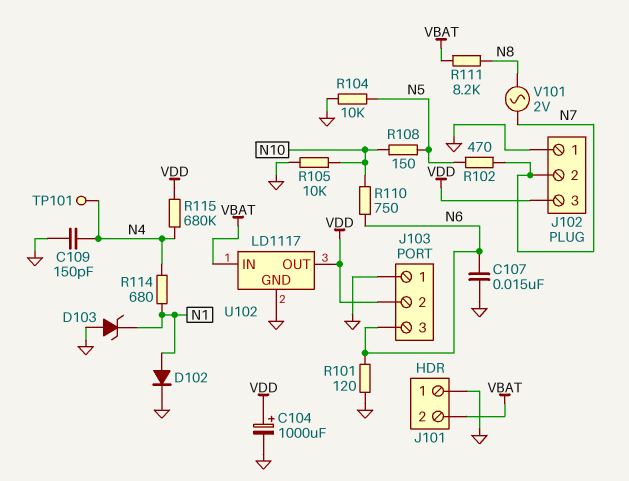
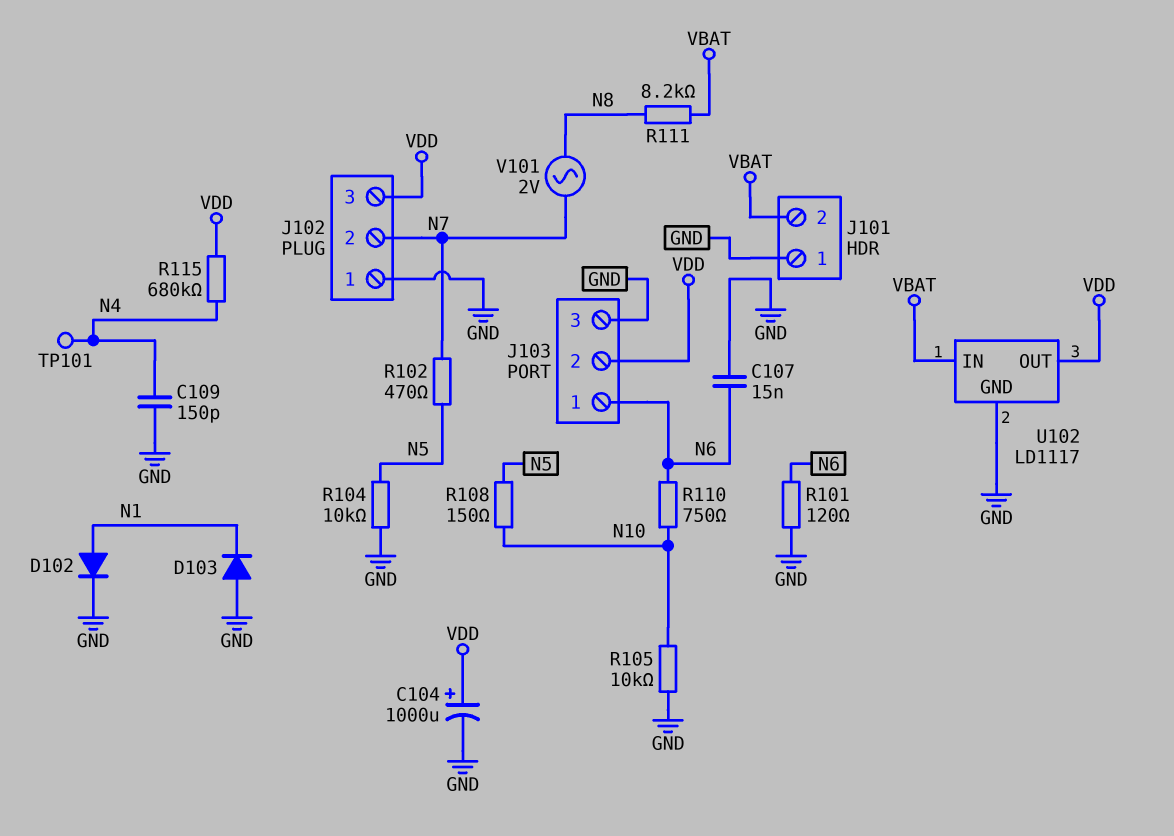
D103: zener (A GND, K N1) -> diode (A GND, K N1)
J103 pin 1: GND -> N6
J103 pin 3: N6 -> GND
R114: 680 (N1, N4) -> none

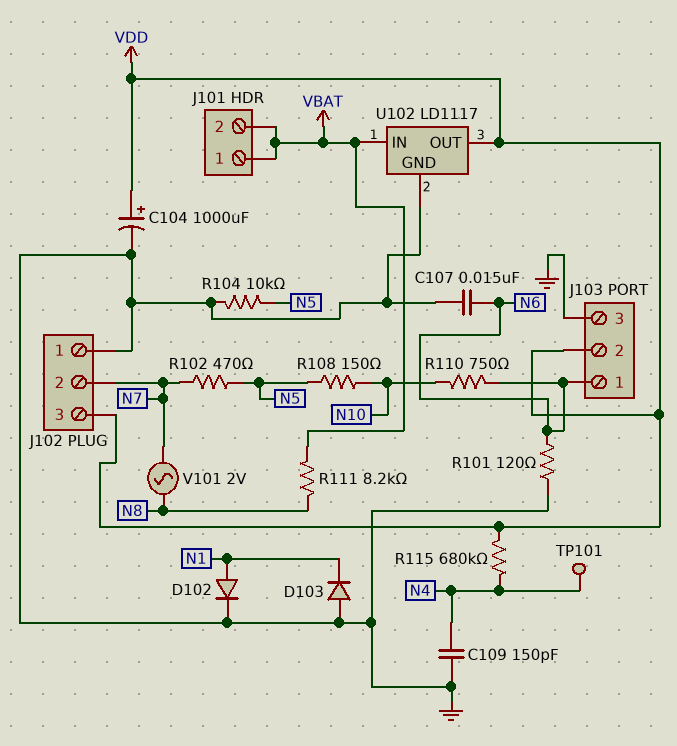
J101 pin 1: GND -> VBAT
R105: 10k (GND, N10) -> none

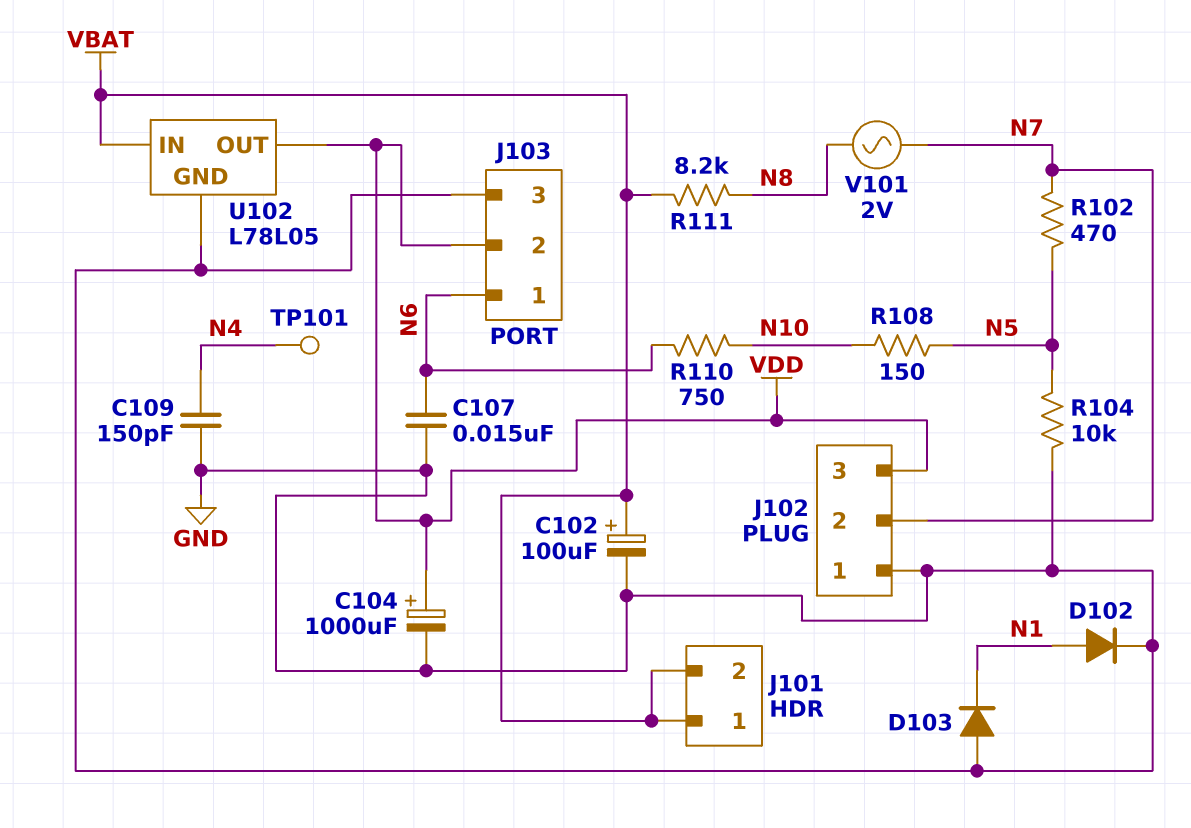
C102: none -> 100uF (plus VBAT, minus GND)
R101: 120 (GND, N6) -> none
R115: 680k (N4, VDD) -> none
U102: LD1117 -> L78L05

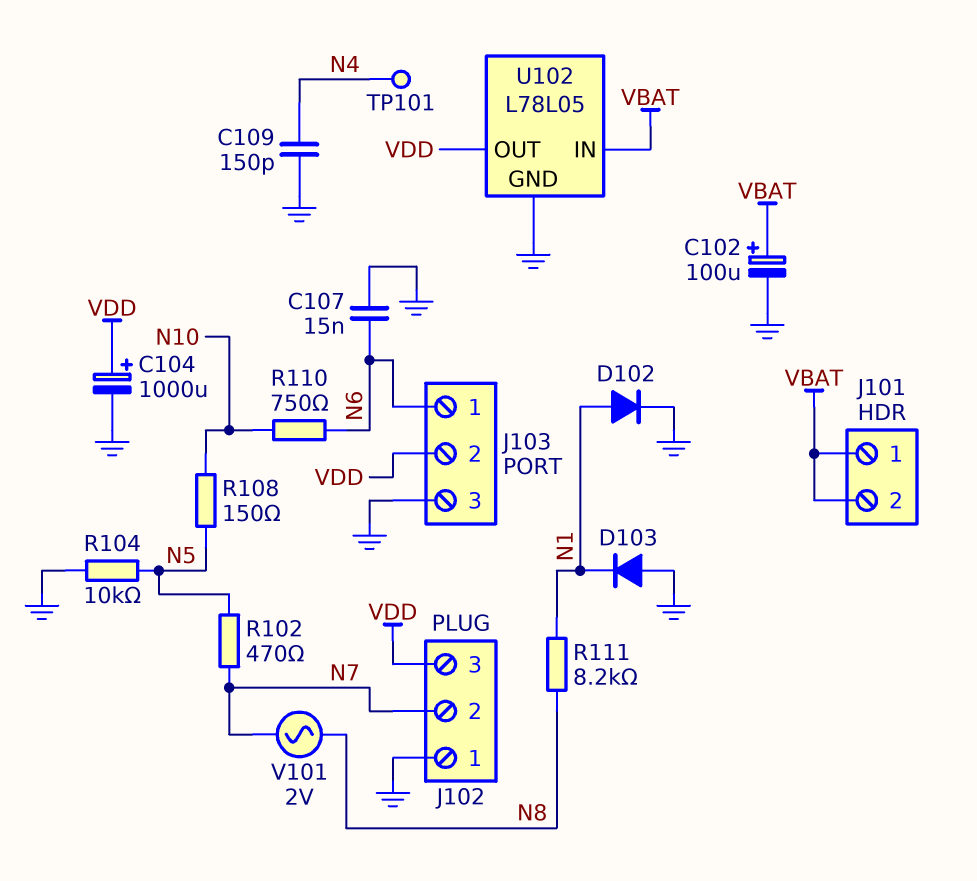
R111: 8.2k (N8, VBAT) -> 8.2k (N1, N8)

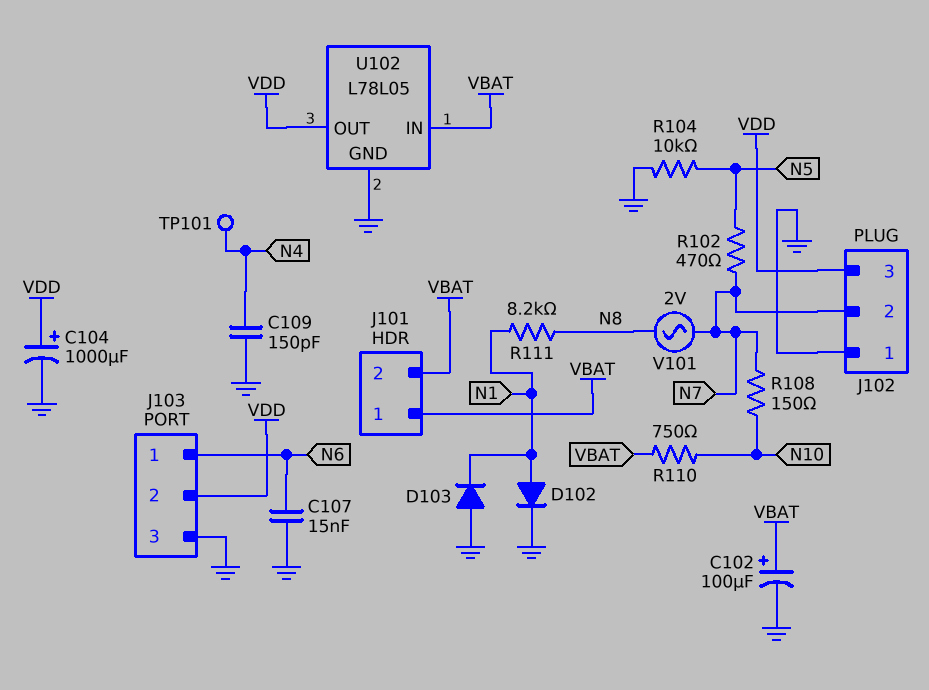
R108: 150 (N5, N10) -> 150 (N7, N10)
R110: 750 (N6, N10) -> 750 (N10, VBAT)

